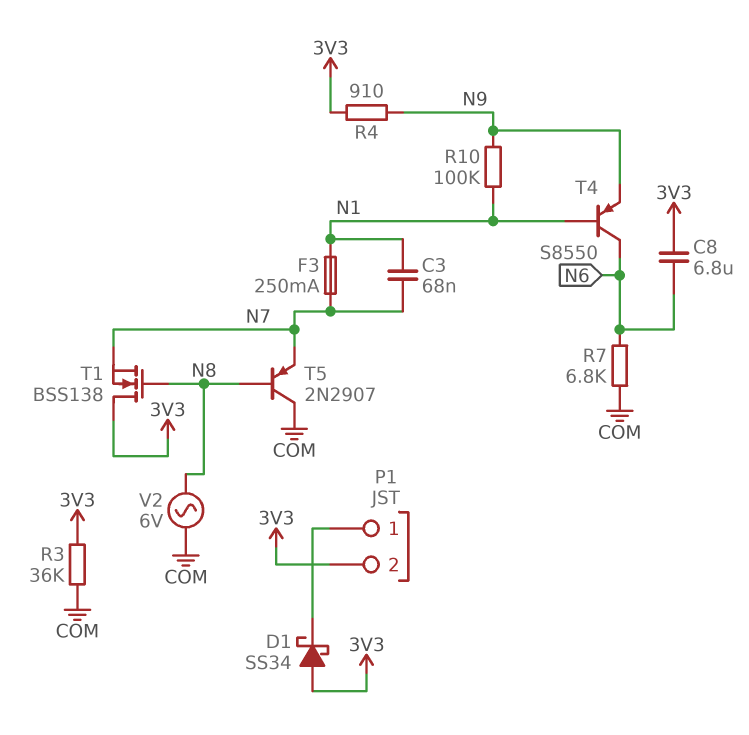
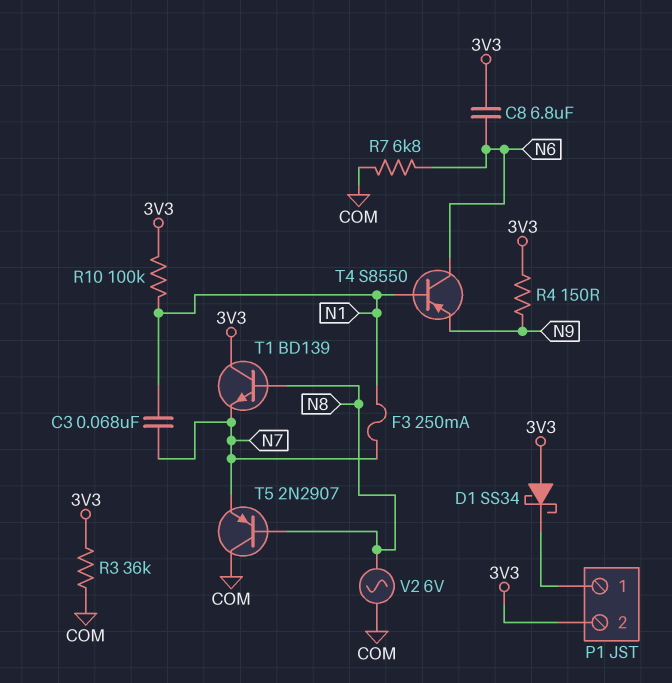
R4: 910 (3V3, N9) -> 150 (3V3, N9)
R10: 100k (N1, N9) -> 100k (3V3, N1)
T1: NMOS BSS138 (G N8, D 3V3, S N7) -> NPN BD139 (B N8, C 3V3, E N7)

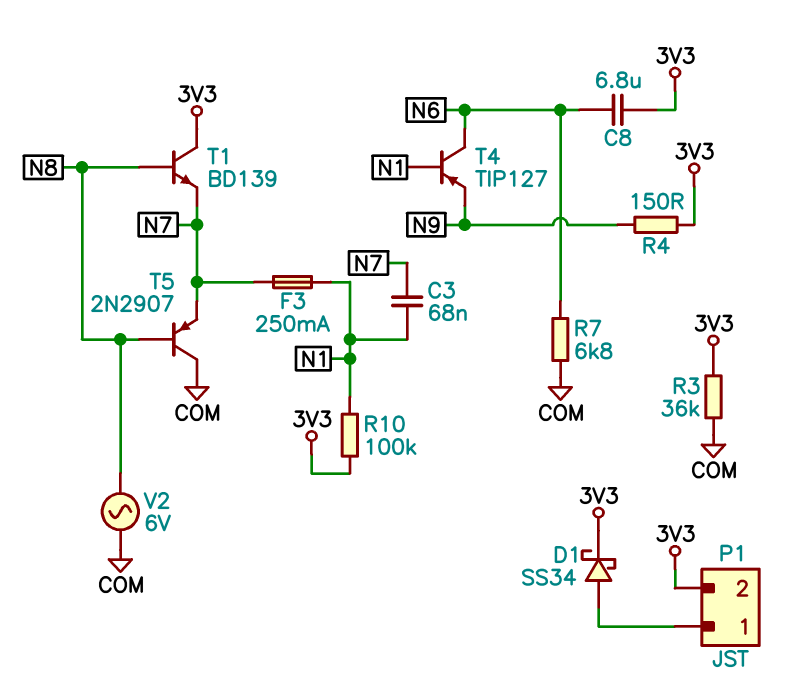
D1: schottky SS34 (A 3V3, K P1/1) -> schottky SS34 (A P1/1, K 3V3)
T4: PNP S8550 (B N1, C N6, E N9) -> PNP TIP127 (B N1, C N6, E N9)

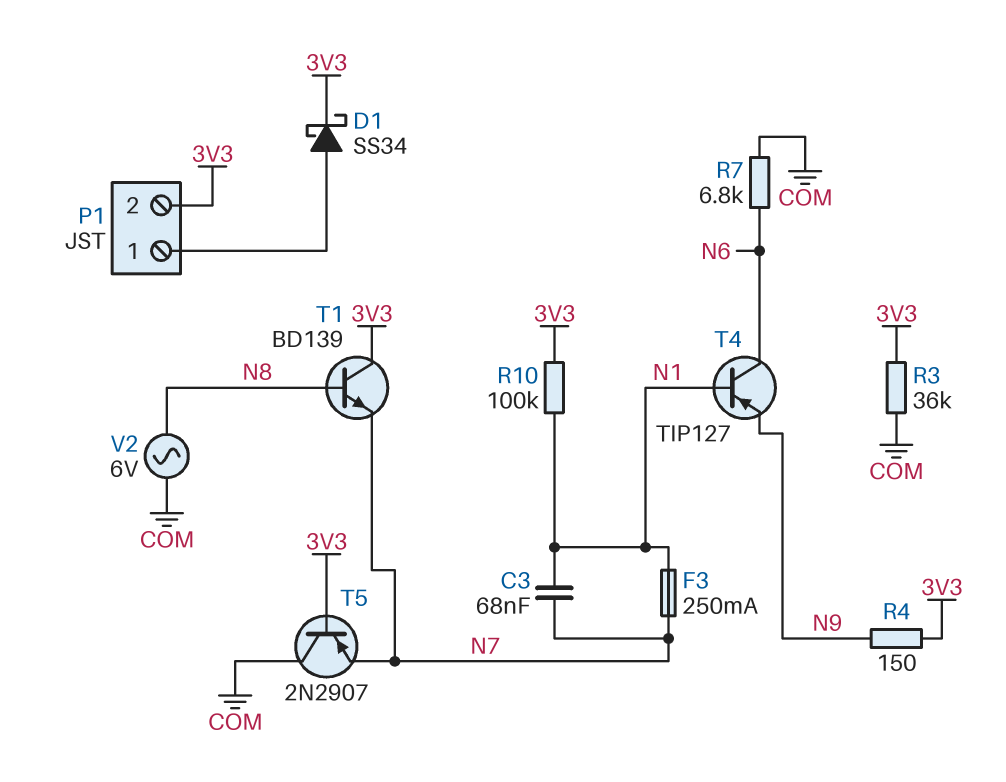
C8: 6.8uF (3V3, N6) -> none
T5: PNP 2N2907 (B N8, C COM, E N7) -> PNP 2N2907 (B 3V3, C COM, E N7)

